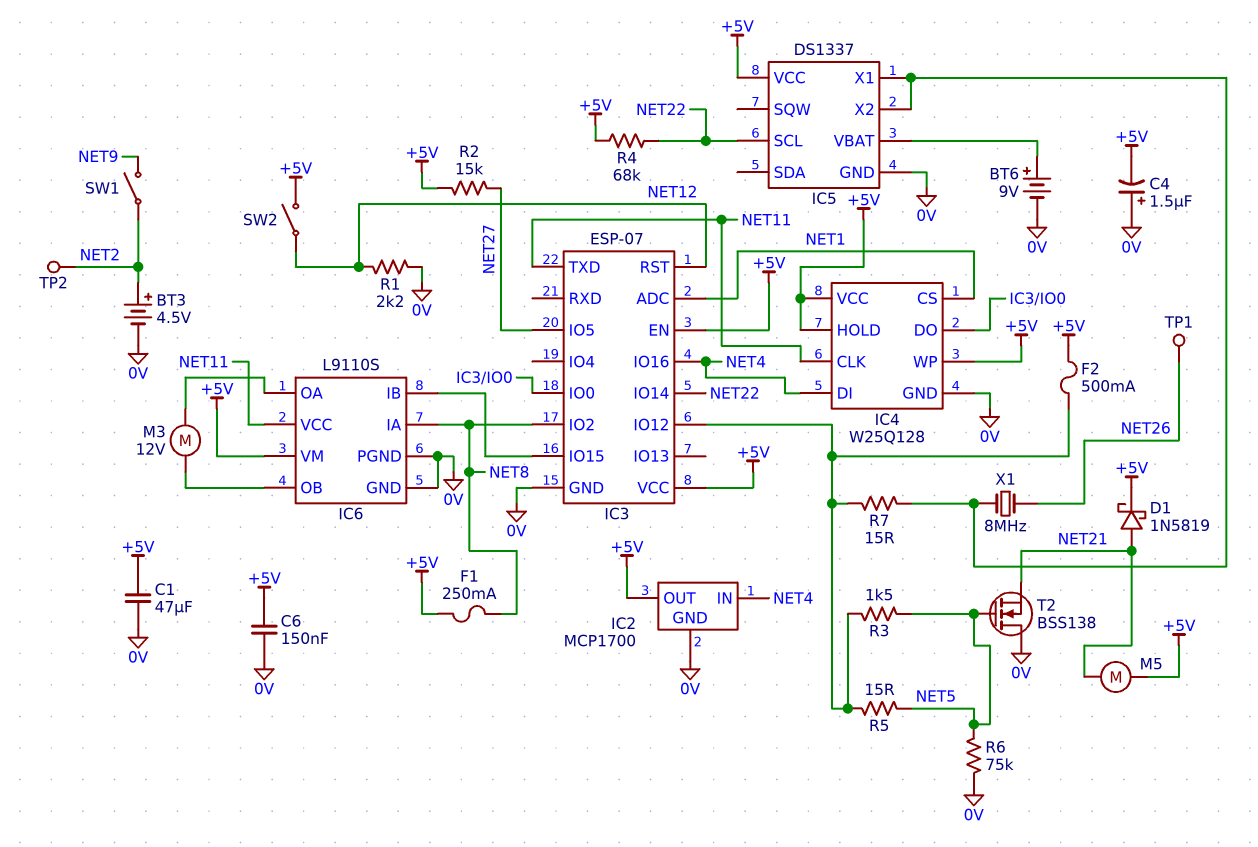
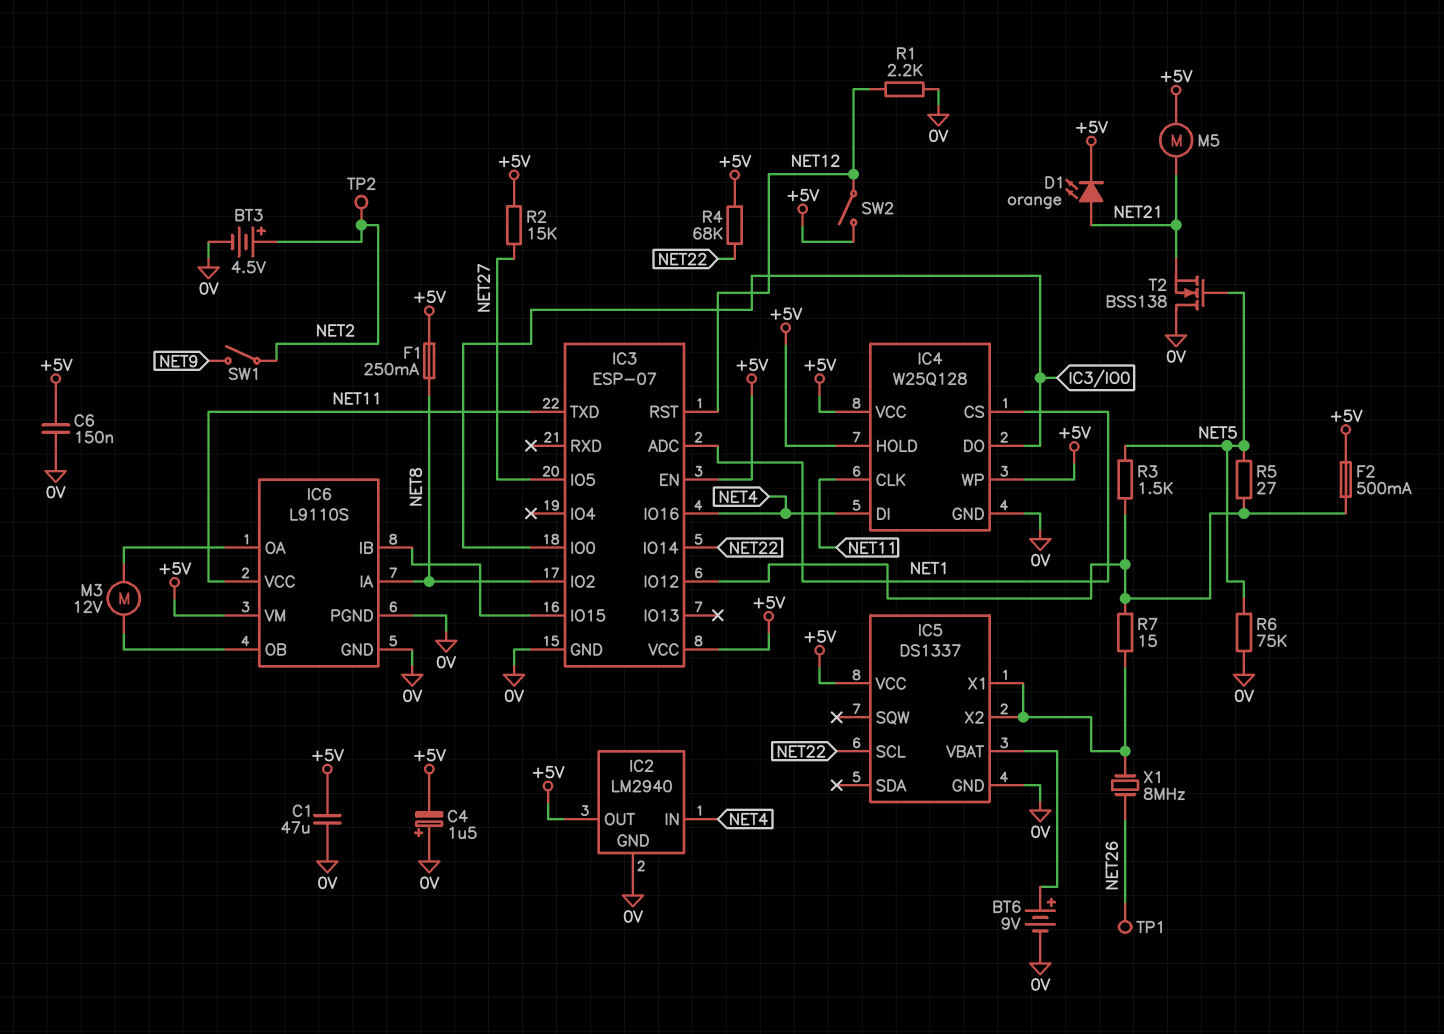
D1: schottky 1N5819 (A NET21, K +5V) -> LED orange (A NET21, K +5V)
IC2: MCP1700 -> LM2940
R5: 15 (IC3/IO12, NET5) -> 27 (IC3/IO12, NET5)

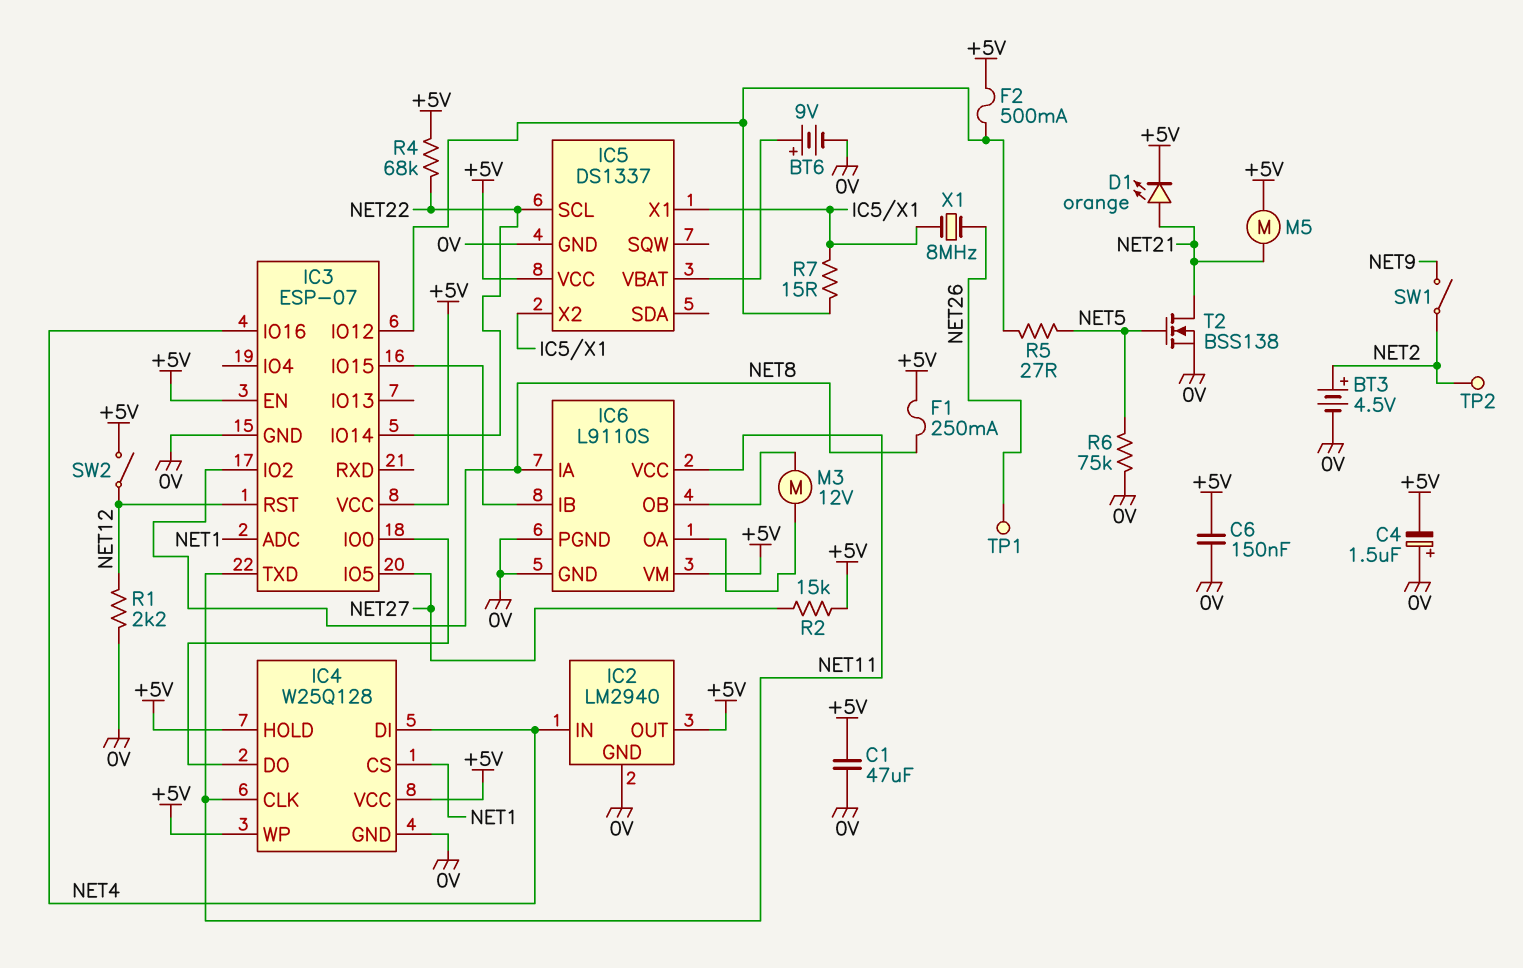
R3: 1.5k (IC3/IO12, NET5) -> none
T2: NMOS BSS138 (G NET5, D 0V, S NET21) -> NMOS BSS138 (G NET5, D NET21, S 0V)

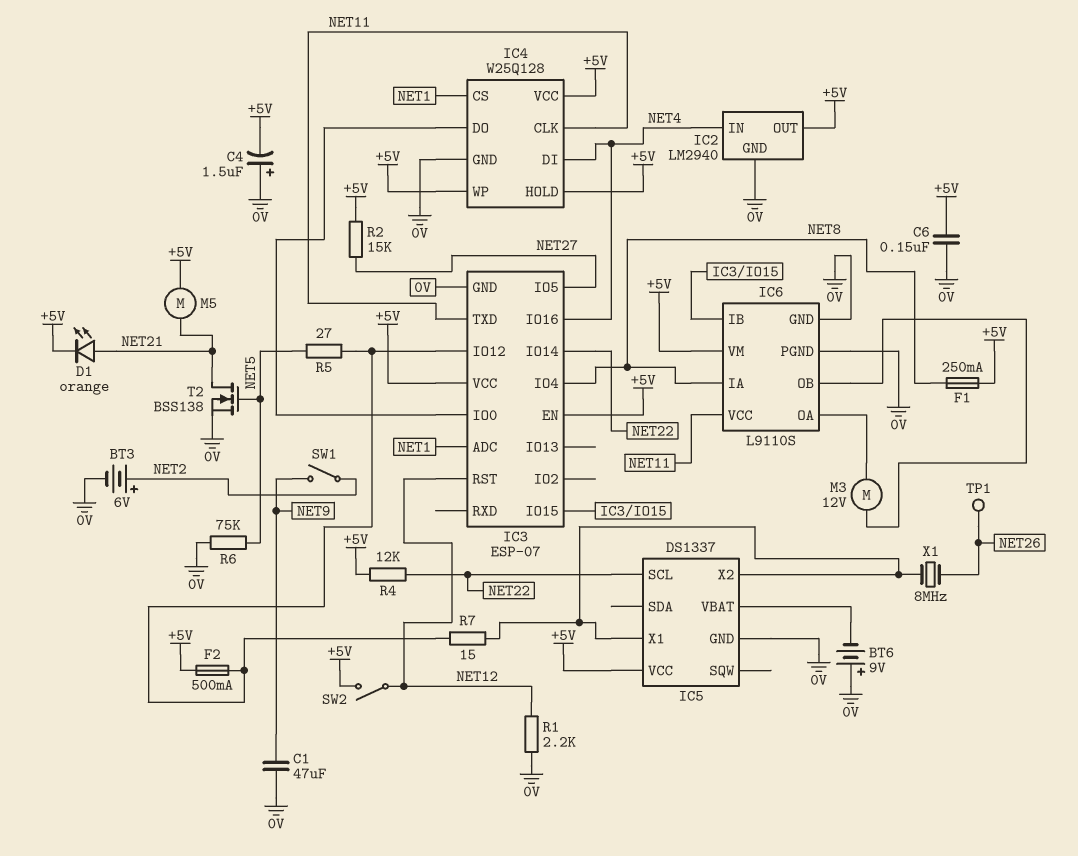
BT3: 4.5V (plus NET2, minus 0V) -> 6V (plus NET2, minus 0V)
BT6: 9V (plus IC5/VBAT, minus 0V) -> 9V (plus 0V, minus IC5/VBAT)
C1: 47uF (+5V, 0V) -> 47uF (0V, NET9)
IC3 pin IO2: NET8 -> none
IC3 pin IO4: none -> NET8
R4: 68k (+5V, NET22) -> 12k (+5V, NET22)
TP2: test point (NET2) -> none

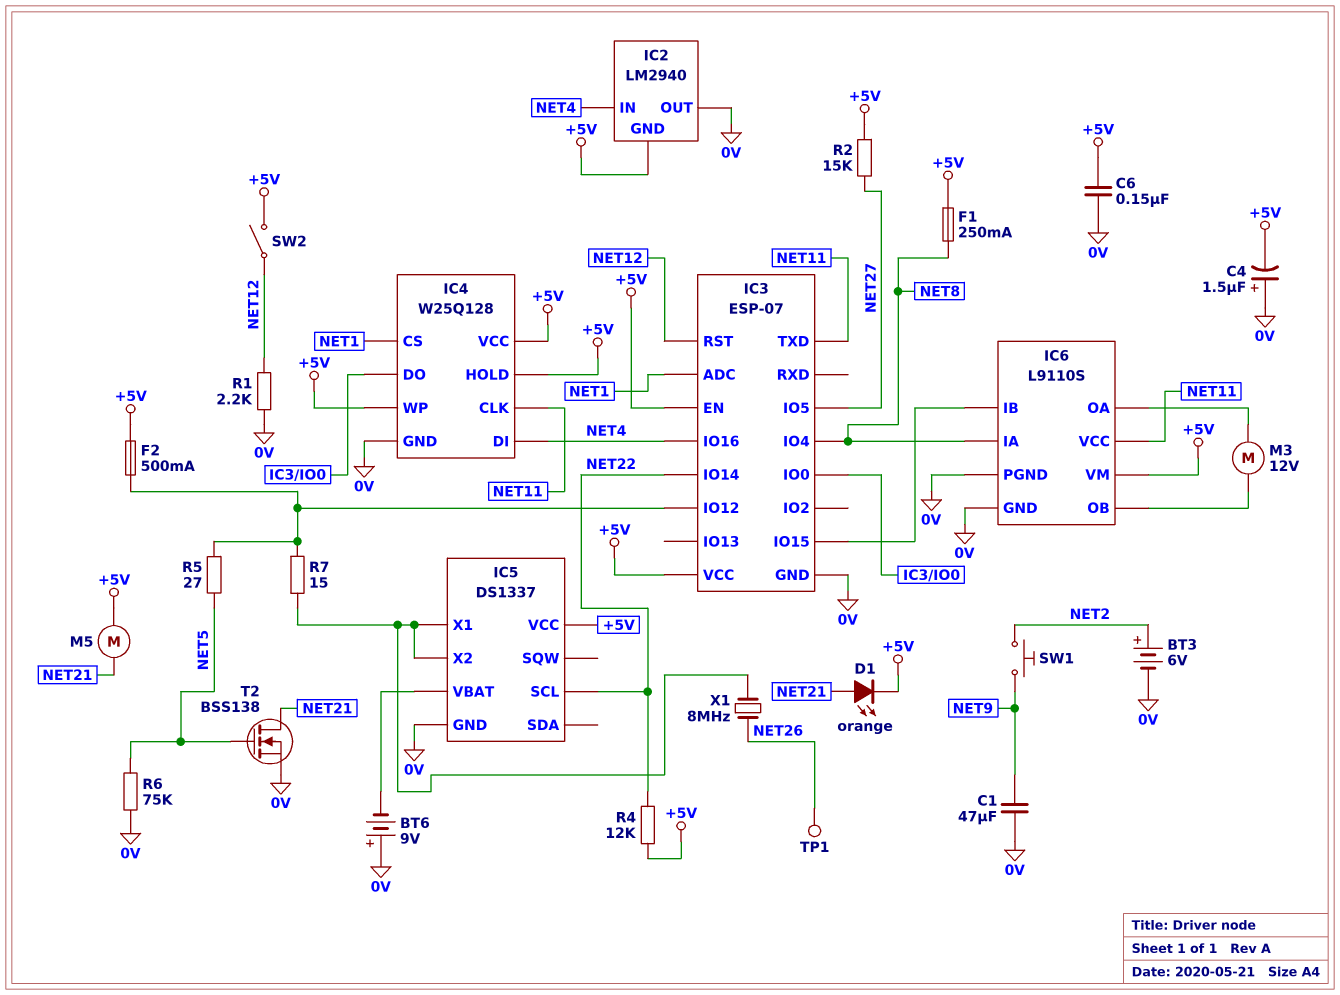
IC2 pin GND: 0V -> +5V
IC2 pin OUT: +5V -> 0V
SW1: switch (NET2, NET9) -> button (NET2, NET9)

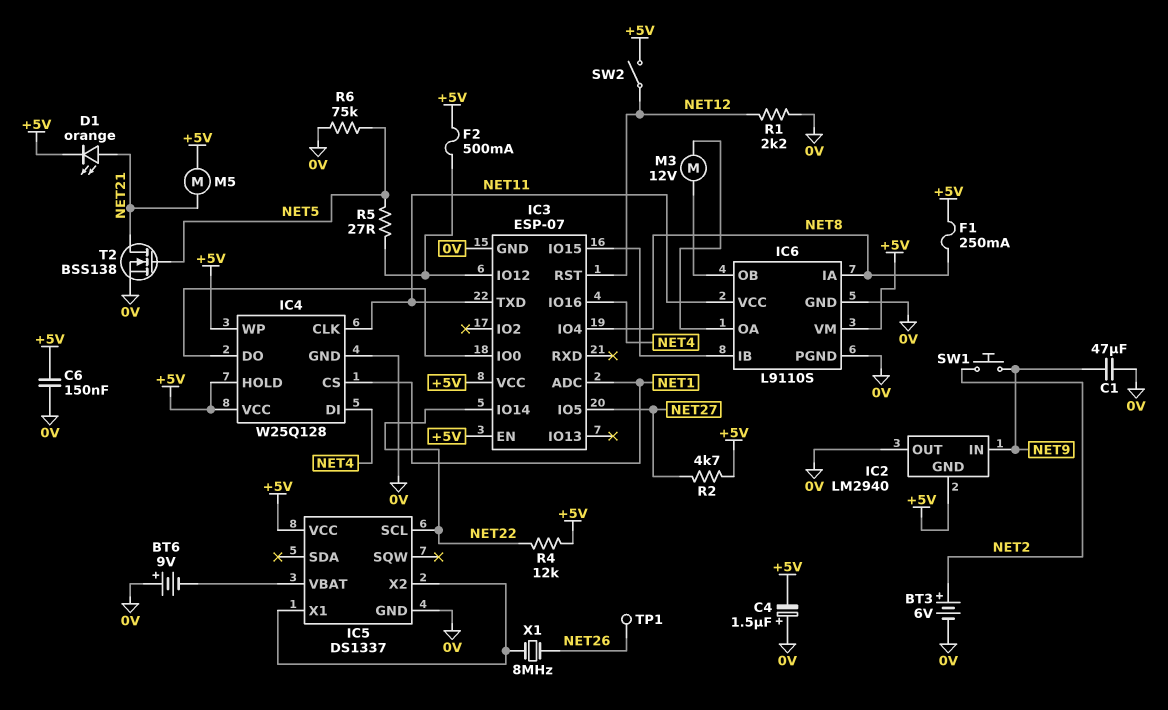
IC2 pin IN: NET4 -> NET9
R2: 15k (+5V, NET27) -> 4.7k (+5V, NET27)
R7: 15 (IC3/IO12, IC5/X1) -> none

